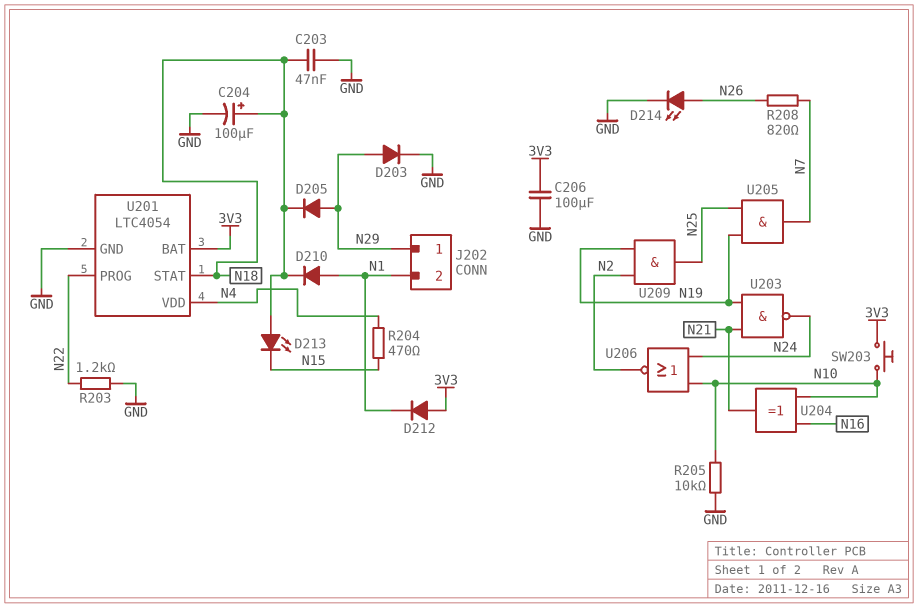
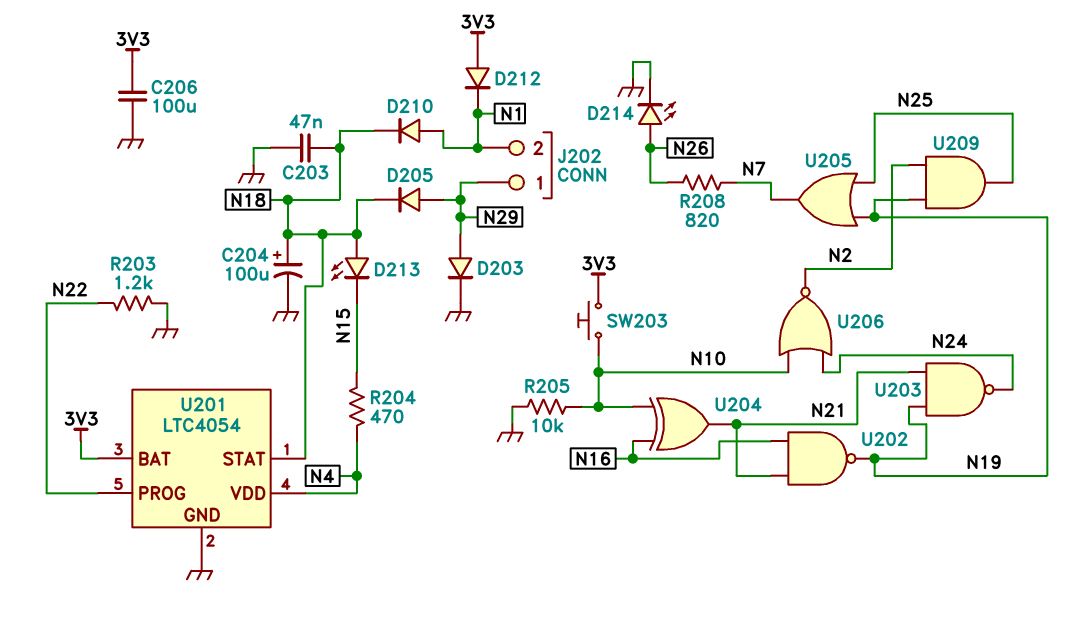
U202: none -> NAND (in N16, in N21, out N19)
U205: AND (in N19, in N25, out N7) -> OR (in N19, in N25, out N7)

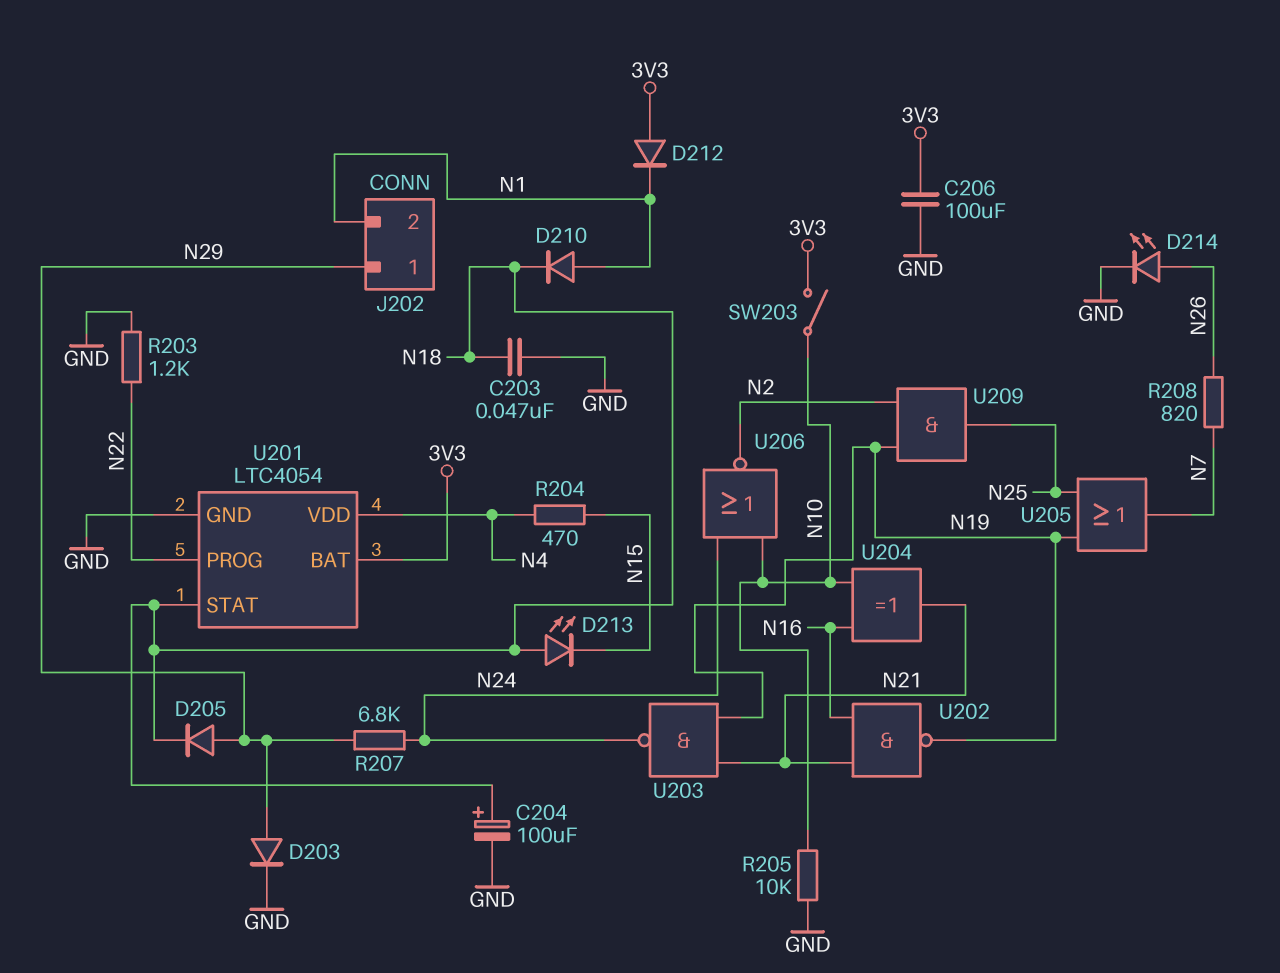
R207: none -> 6.8k (N24, N29)
SW203: button (3V3, N10) -> switch (3V3, N10)

